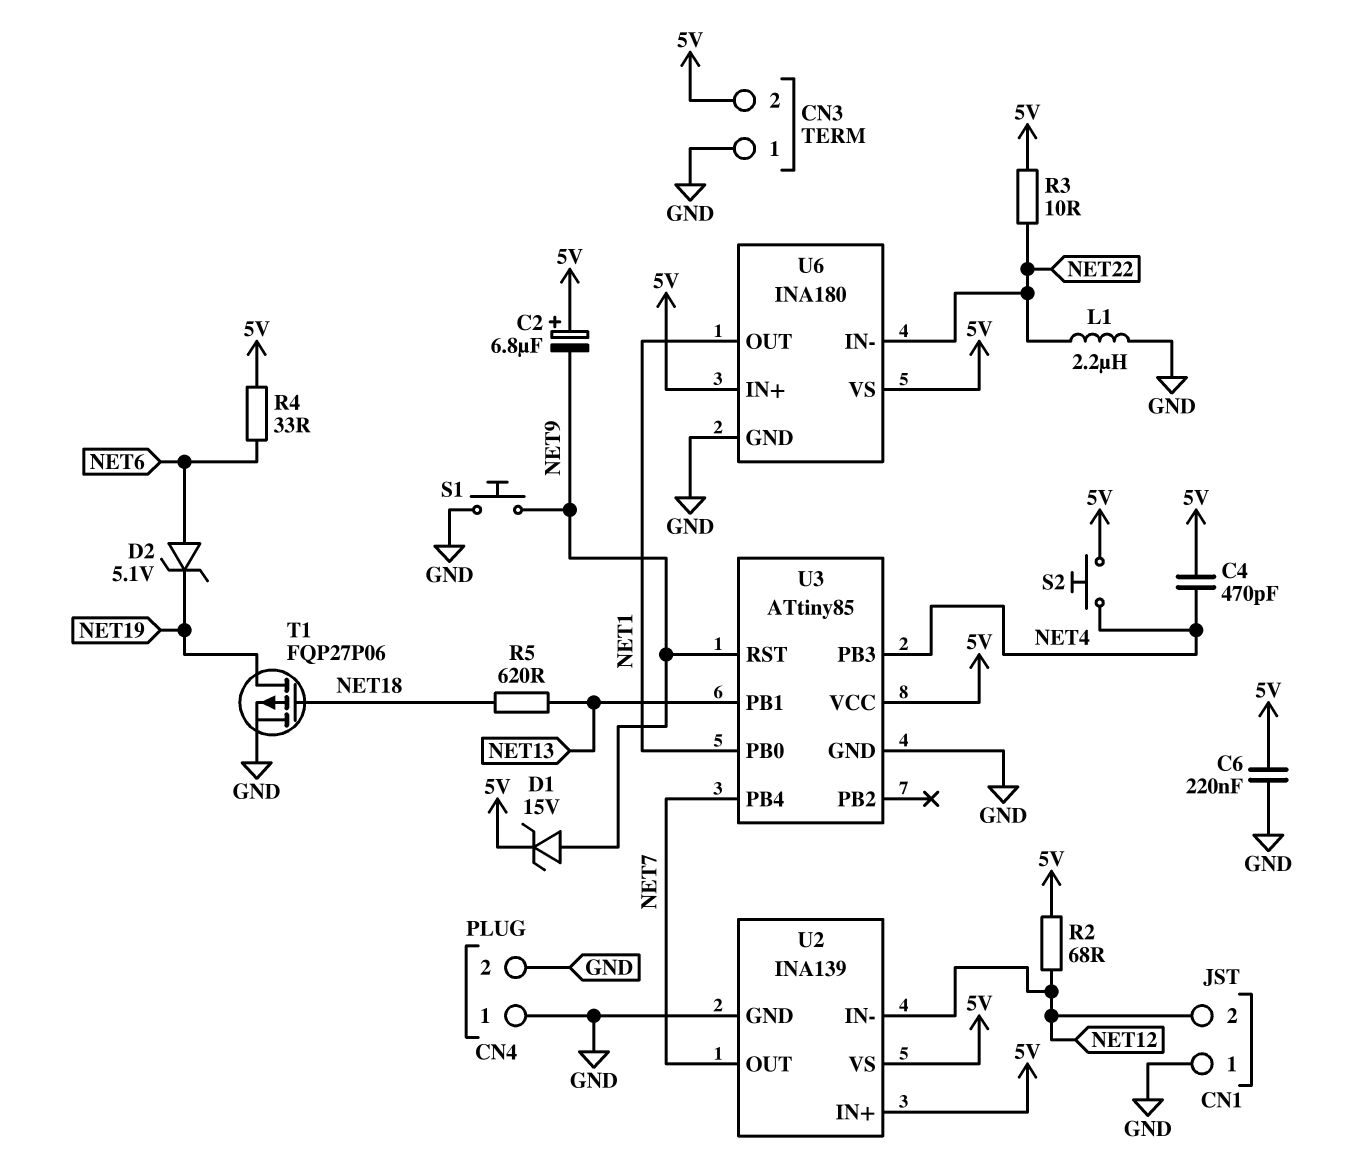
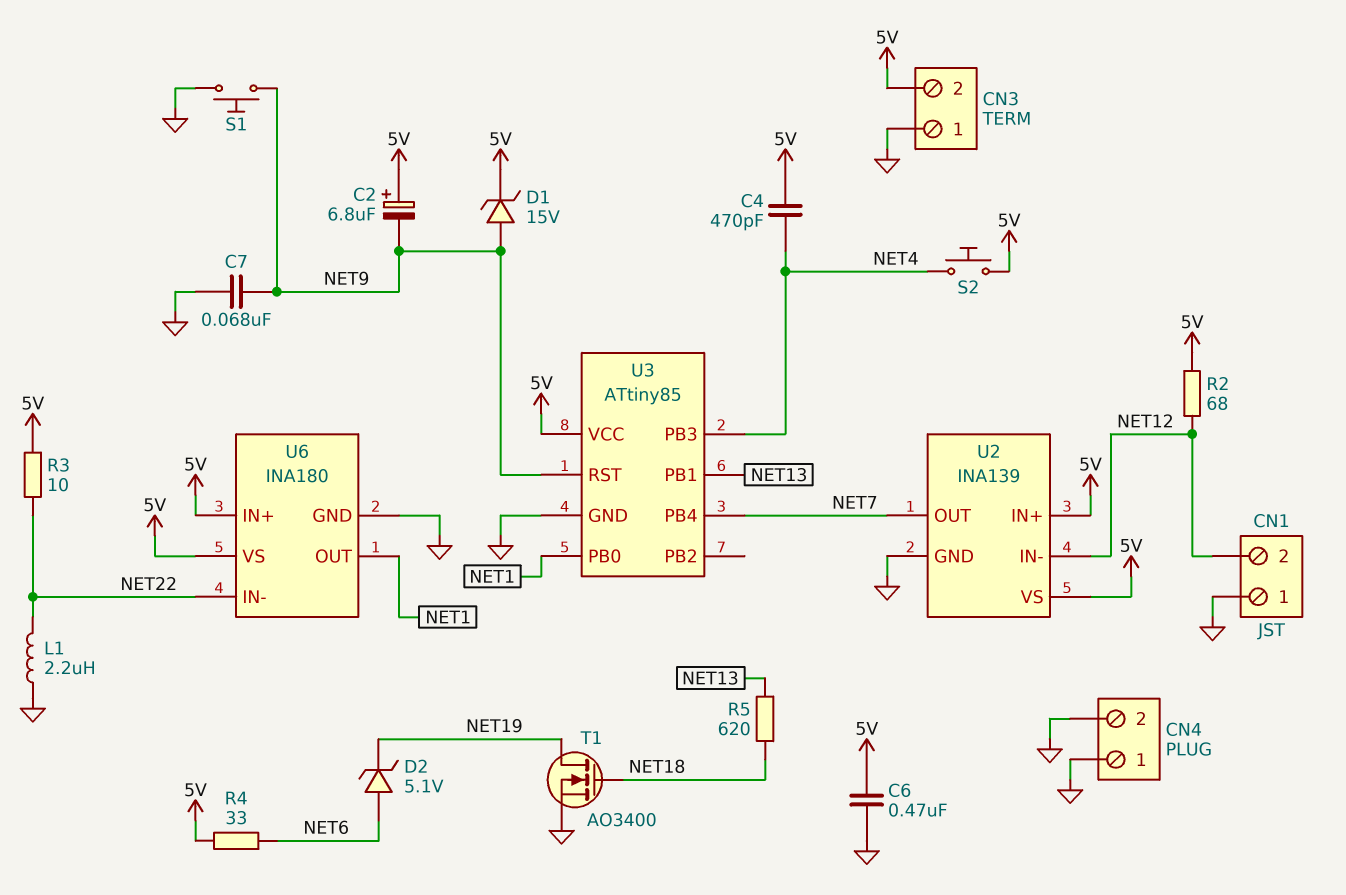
C6: 220nF (5V, GND) -> 470nF (5V, GND)
C7: none -> 68nF (GND, NET9)
T1: PMOS FQP27P06 (G NET18, D NET19, S GND) -> NMOS AO3400 (G NET18, D NET19, S GND)

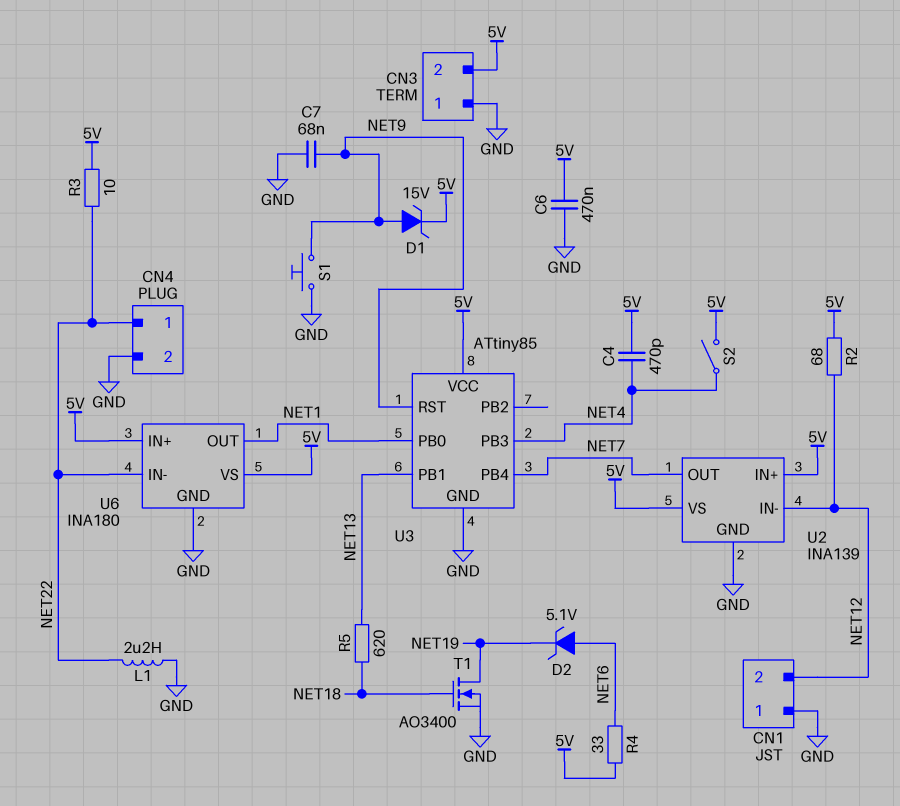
C2: 6.8uF (plus 5V, minus NET9) -> none
CN4 pin 1: GND -> NET22
S2: button (5V, NET4) -> switch (5V, NET4)

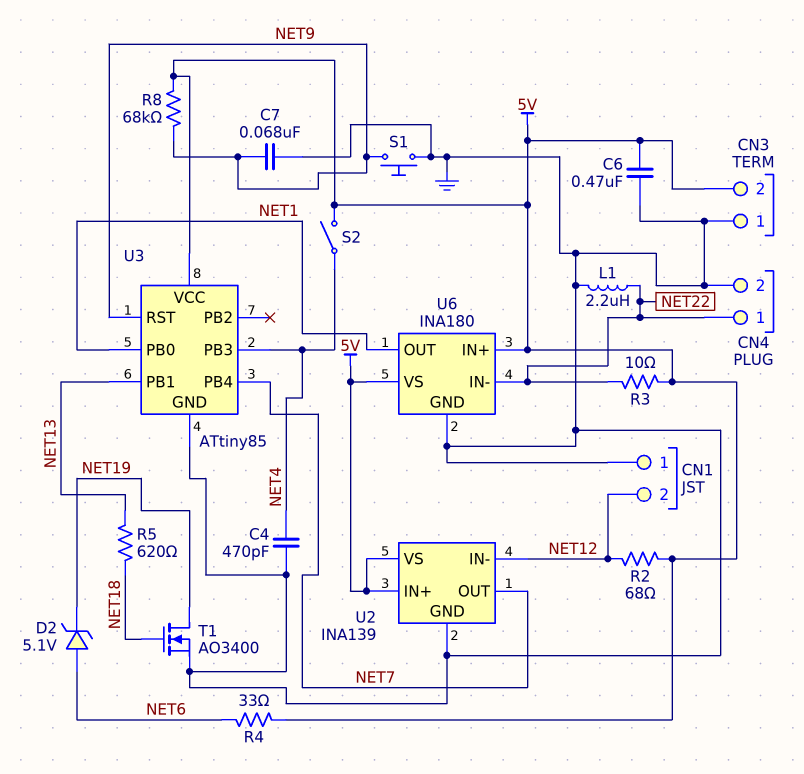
C4: 470pF (5V, NET4) -> 470pF (GND, NET4)
D1: zener 15V (A NET9, K 5V) -> none
R8: none -> 68k (5V, NET9)

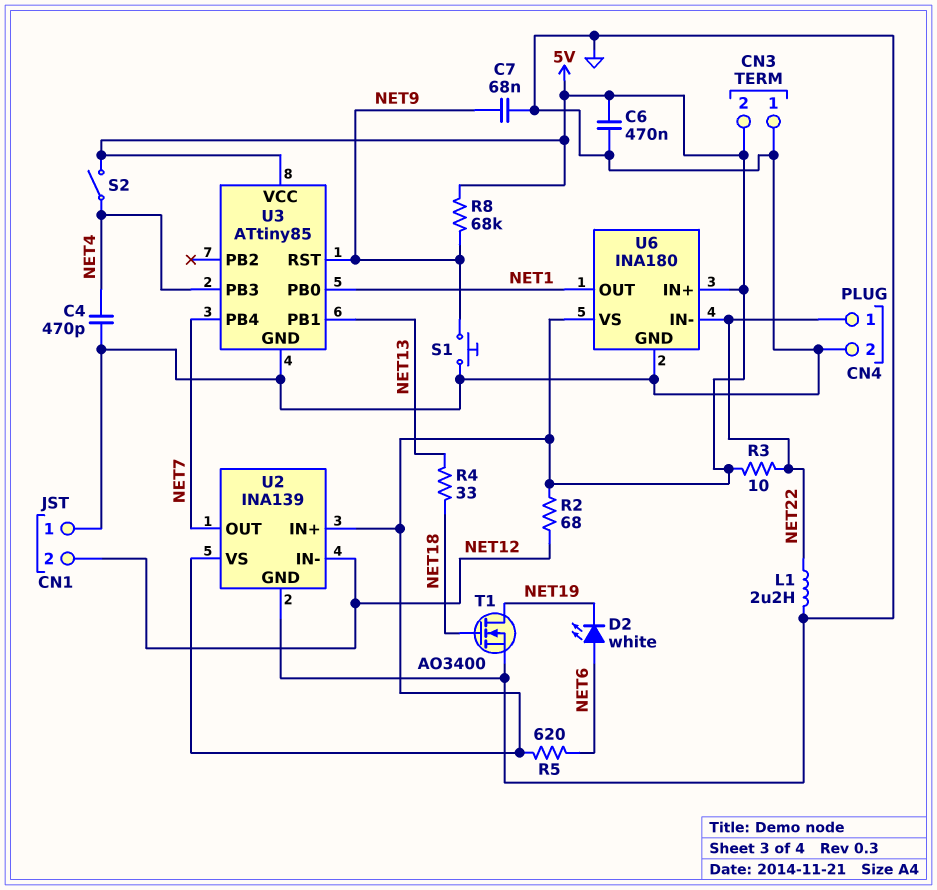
D2: zener 5.1V (A NET6, K NET19) -> LED white (A NET6, K NET19)
R4: 33 (5V, NET6) -> 33 (NET13, NET18)
R5: 620 (NET13, NET18) -> 620 (5V, NET6)

